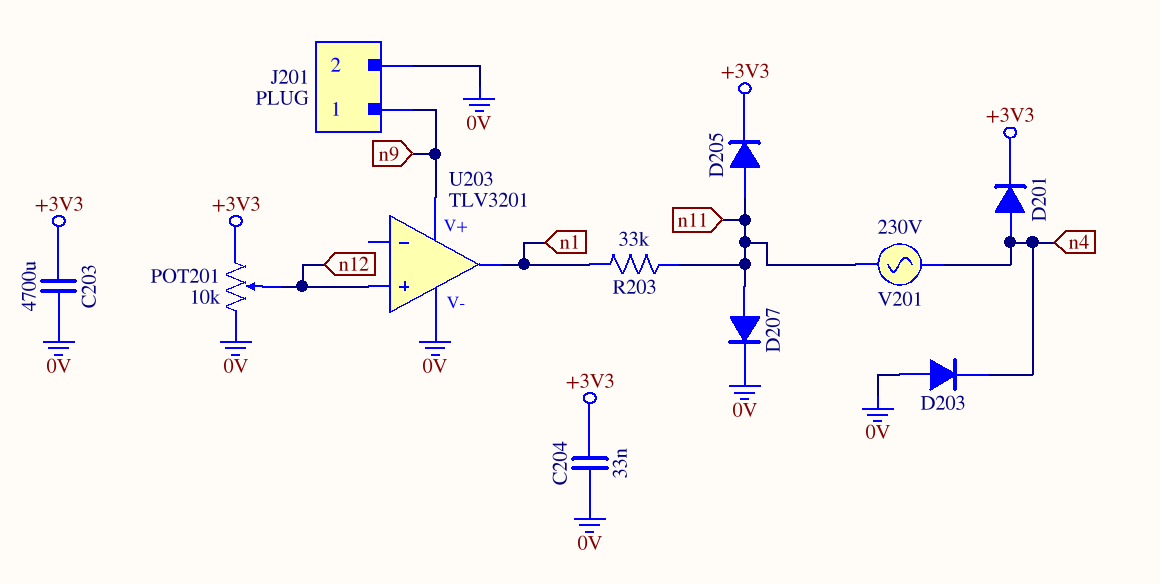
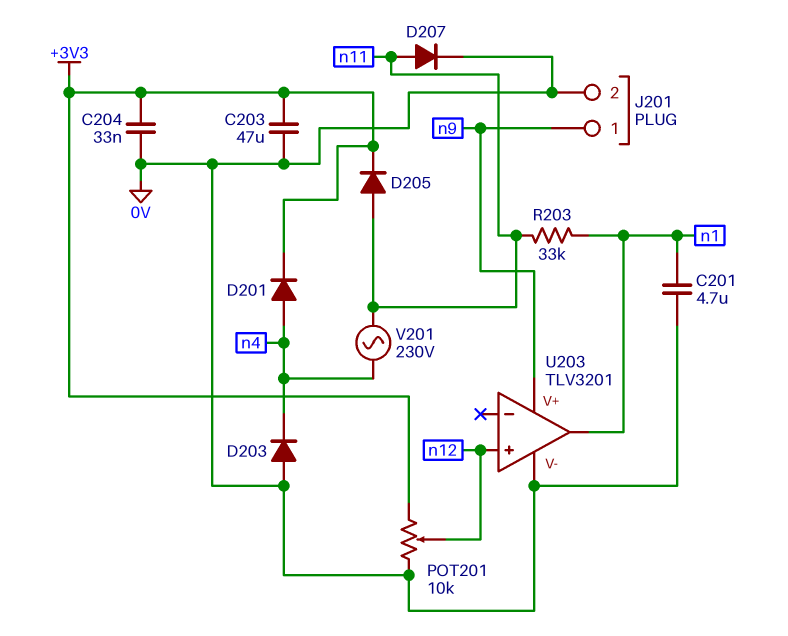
C201: none -> 4.7uF (0V, n1)
C203: 4700uF (+3V3, 0V) -> 47uF (+3V3, 0V)

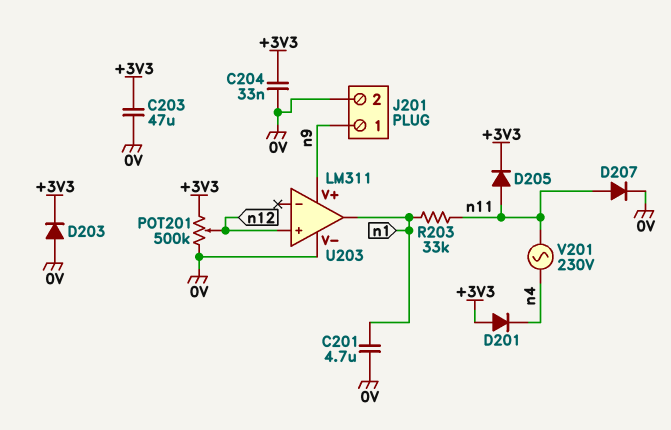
D201: diode (A n4, K +3V3) -> diode (A +3V3, K n4)
D203: diode (A 0V, K n4) -> diode (A 0V, K +3V3)
POT201: 10k (+3V3, 0V, wiper n12) -> 500k (+3V3, 0V, wiper n12)
U203: TLV3201 -> LM311

